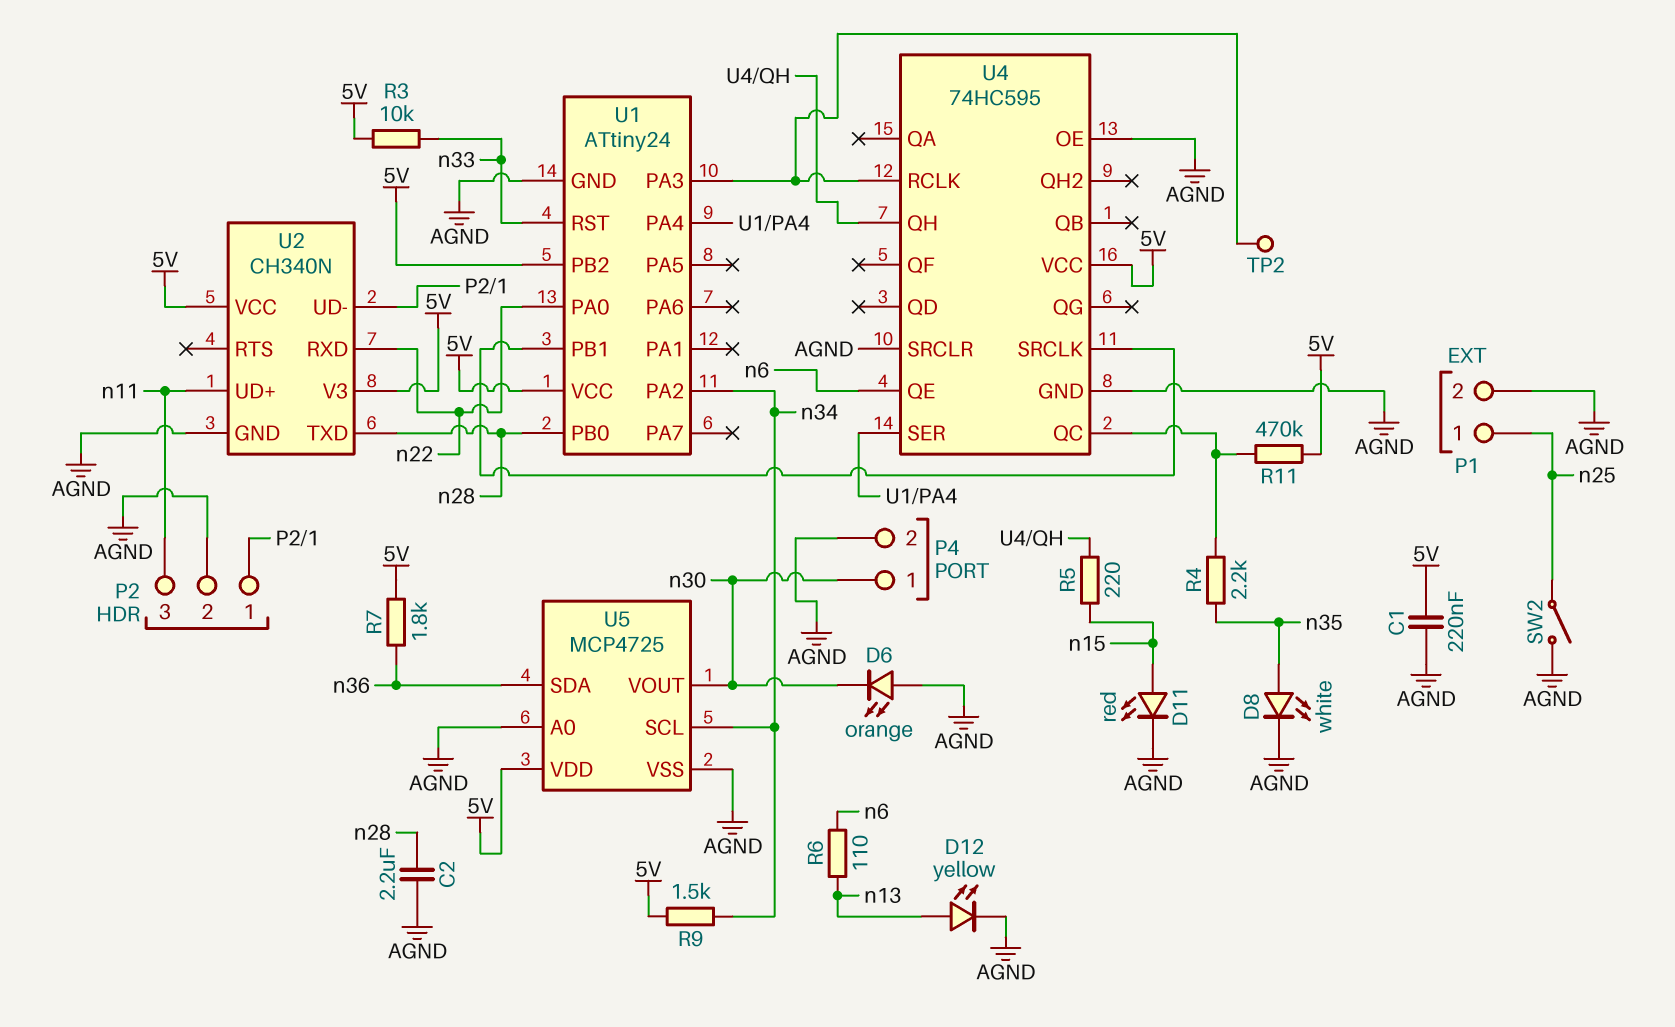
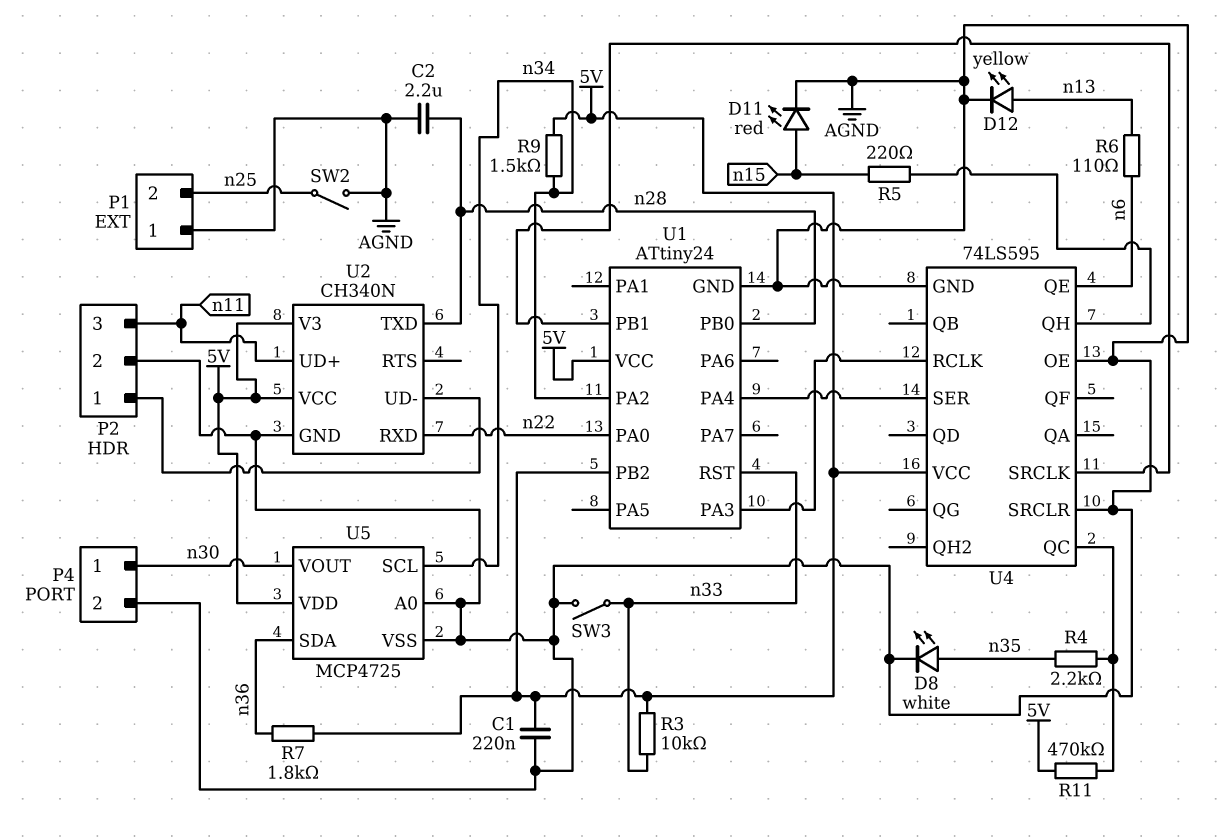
D6: LED orange (A AGND, K n30) -> none
P1 pin 1: n25 -> AGND
P1 pin 2: AGND -> n25
SW3: none -> switch (AGND, n33)
TP2: test point (U1/PA3) -> none
U4: 74HC595 -> 74LS595

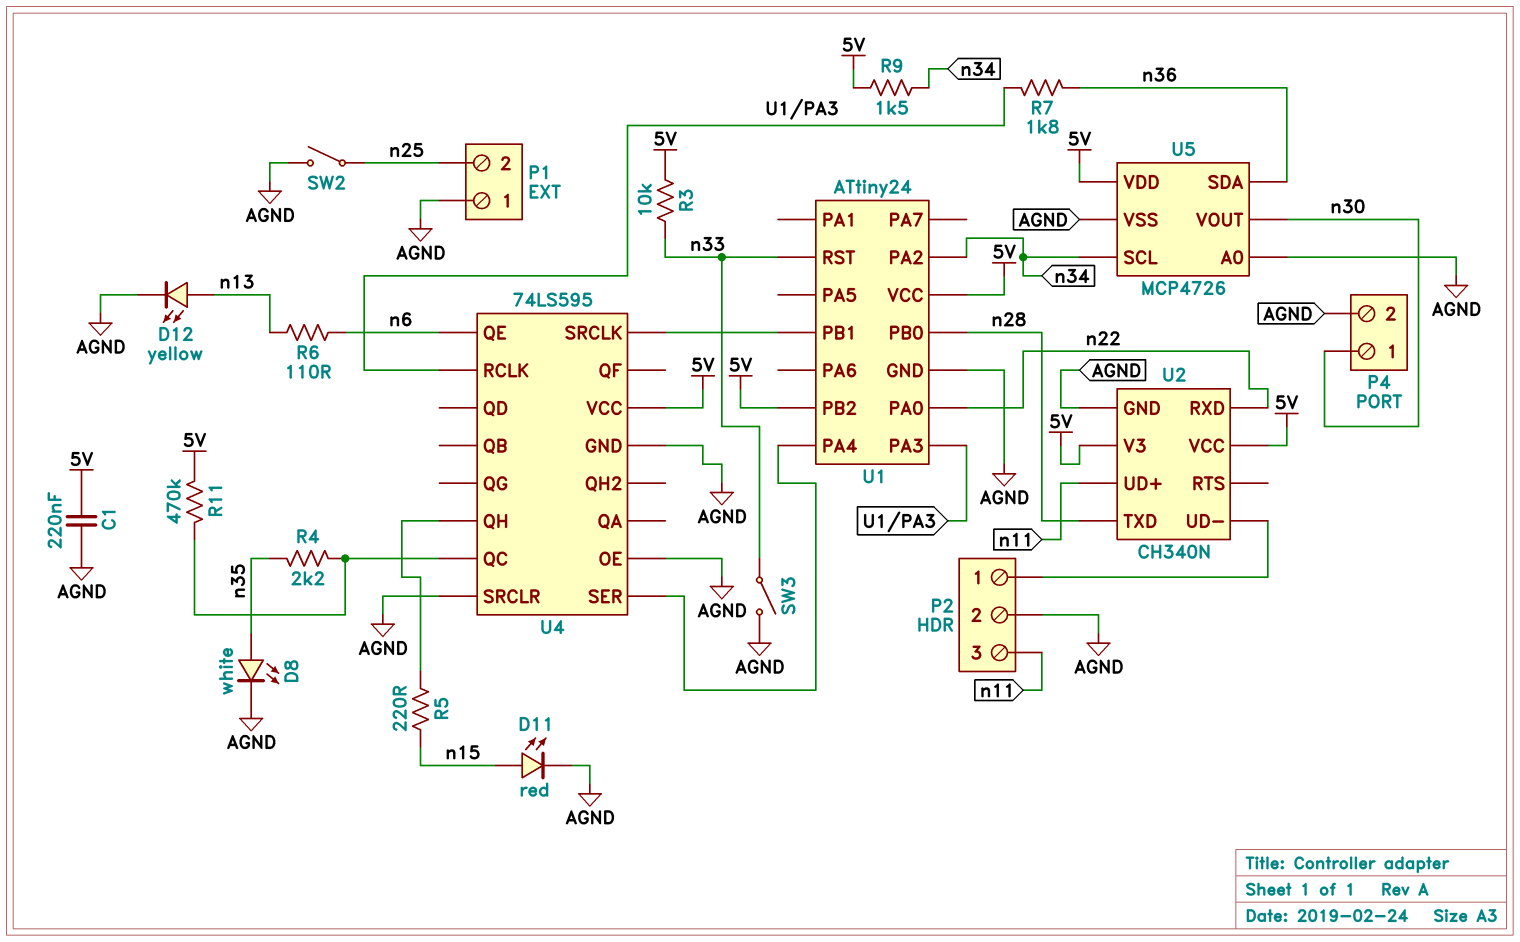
C2: 2.2uF (AGND, n28) -> none
R7: 1.8k (5V, n36) -> 1.8k (U1/PA3, n36)
U5: MCP4725 -> MCP4726

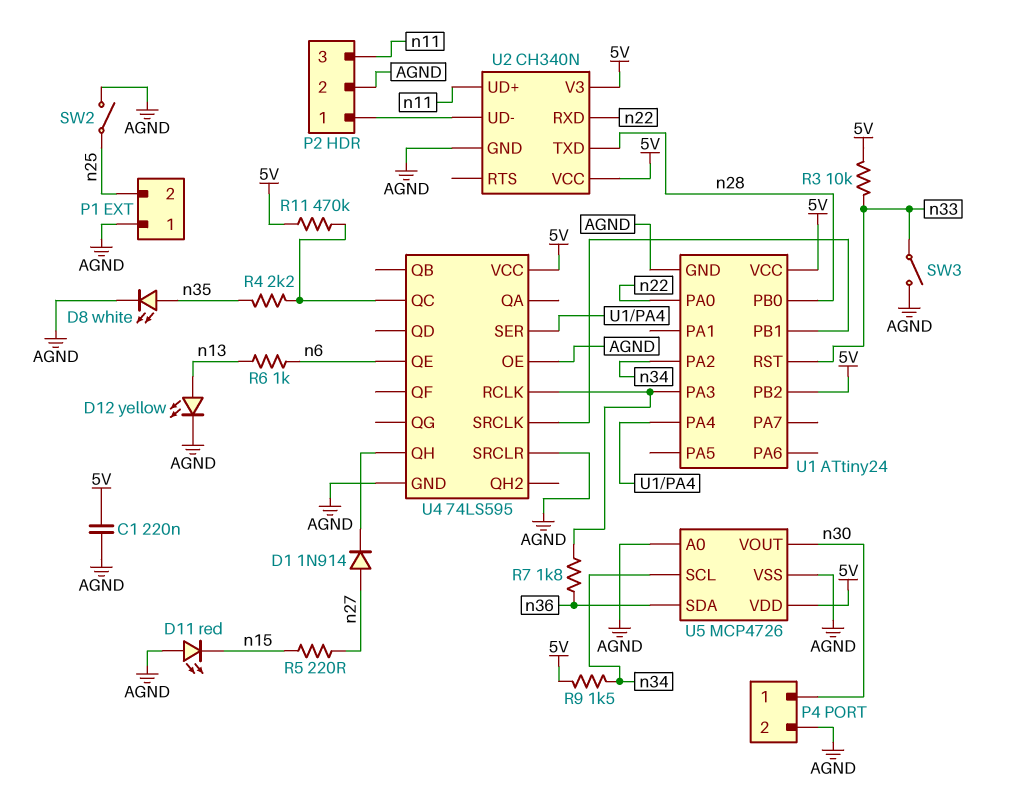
D1: none -> diode 1N914 (A n27, K U4/QH)
D11: LED red (A n15, K AGND) -> LED red (A AGND, K n15)
R5: 220 (U4/QH, n15) -> 220 (n15, n27)
R6: 110 (n6, n13) -> 1k (n6, n13)

